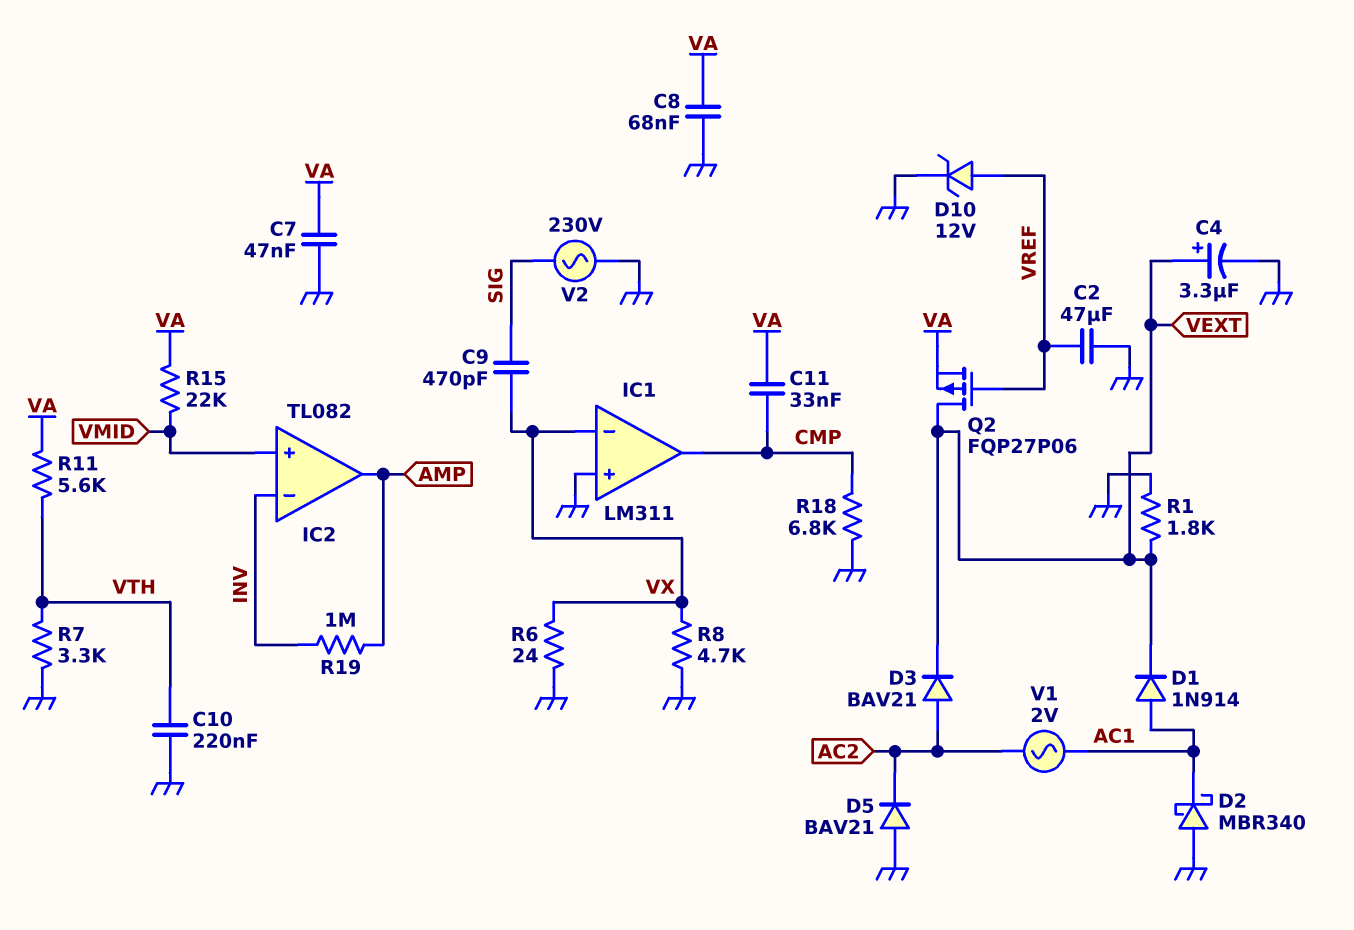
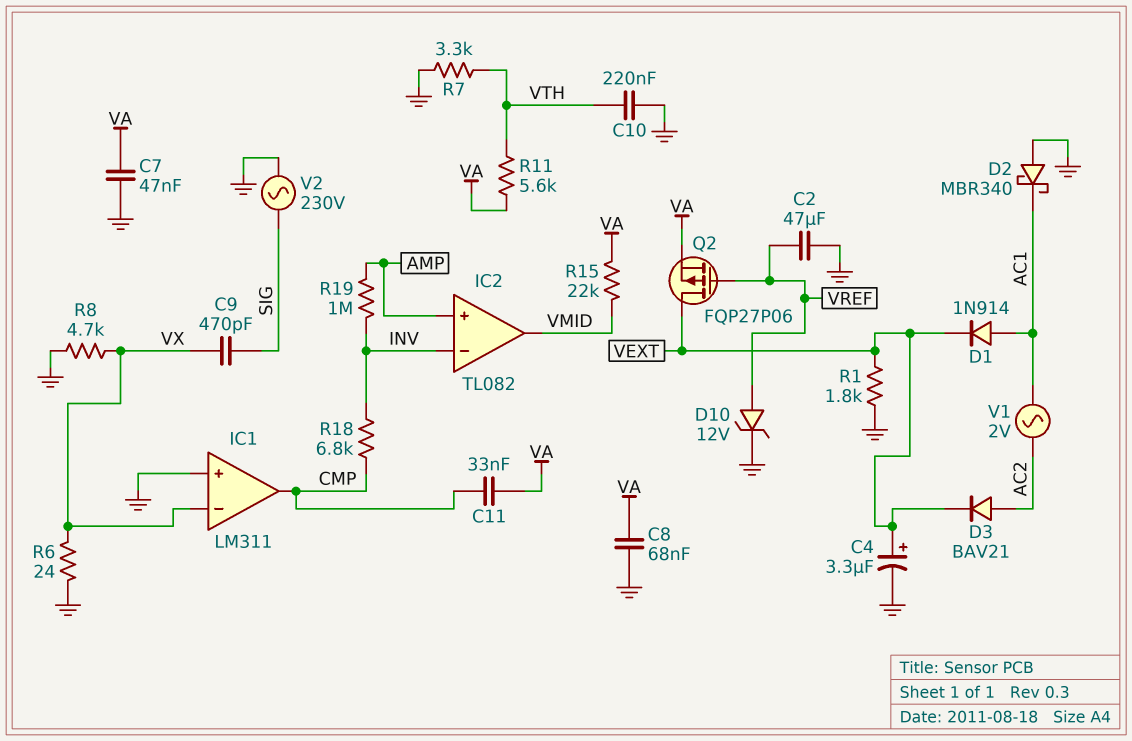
D5: diode BAV21 (A GND, K AC2) -> none
IC2 pin in+: VMID -> AMP
IC2 pin out: AMP -> VMID
R18: 6.8k (CMP, GND) -> 6.8k (CMP, INV)

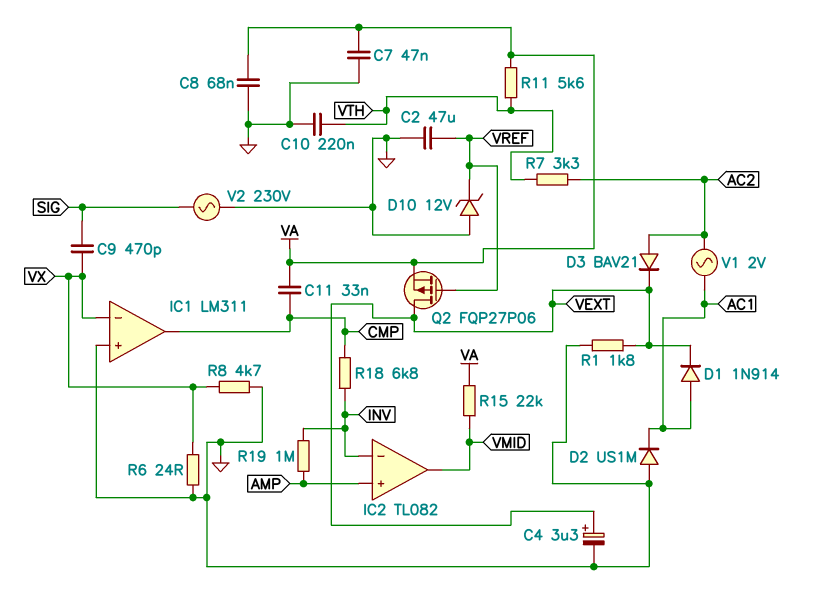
D2: schottky MBR340 (A GND, K AC1) -> diode US1M (A GND, K AC1)
D10: zener 12V (A VREF, K GND) -> zener 12V (A GND, K VREF)
R7: 3.3k (GND, VTH) -> 3.3k (AC2, VTH)

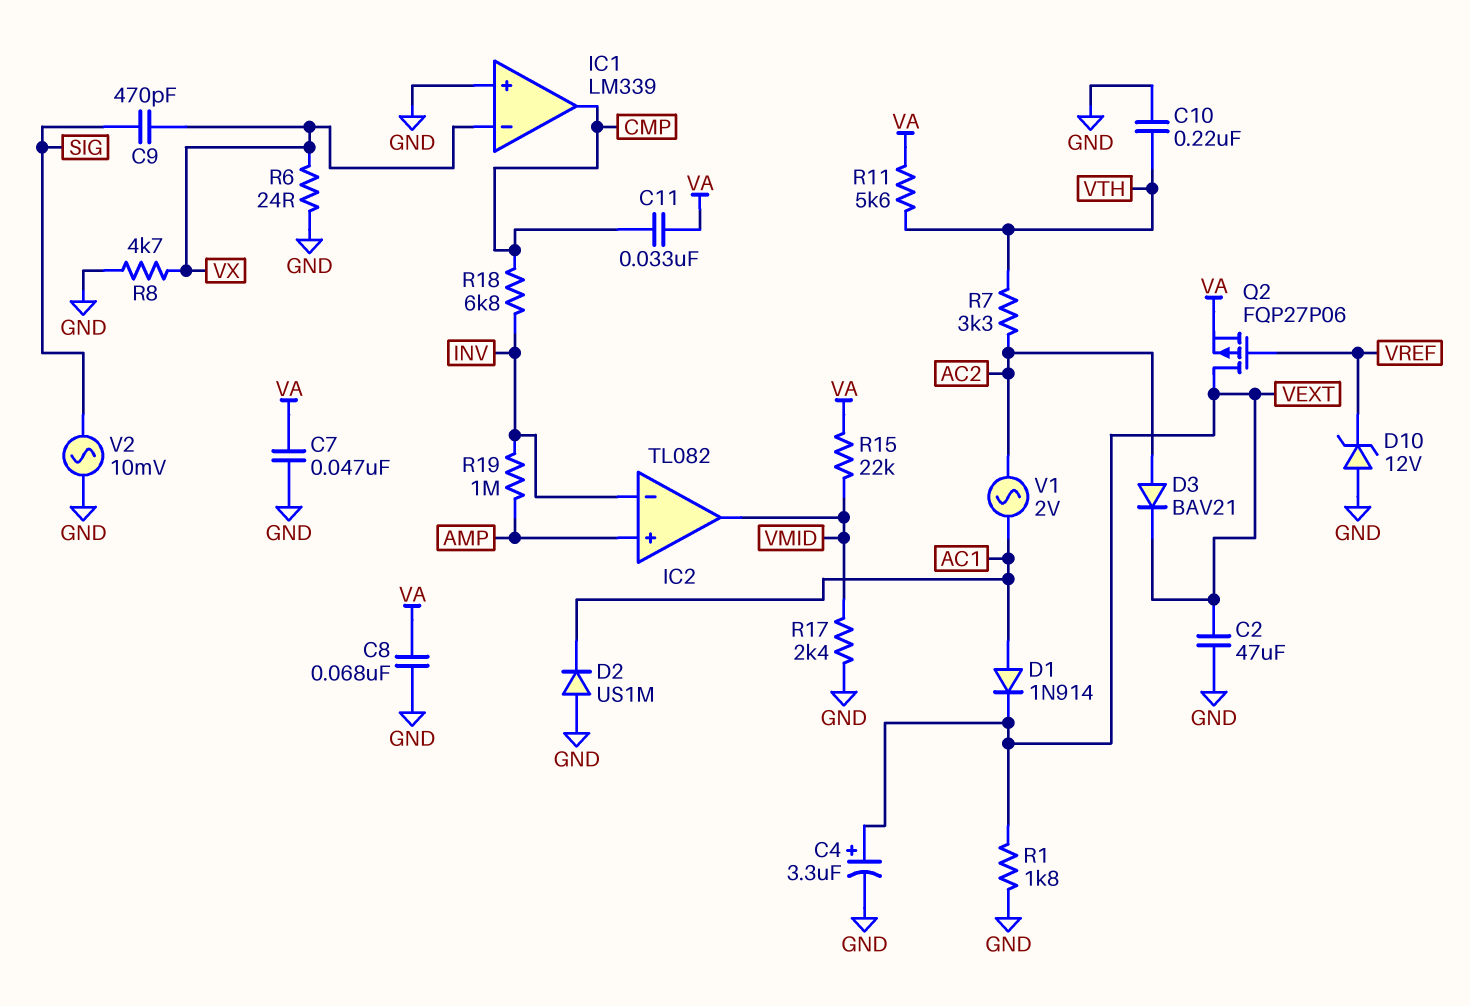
C2: 47uF (GND, VREF) -> 47uF (GND, VEXT)
IC1: LM311 -> LM339
R17: none -> 2.4k (GND, VMID)
V2: AC 230V (GND, SIG) -> AC 10mV (GND, SIG)

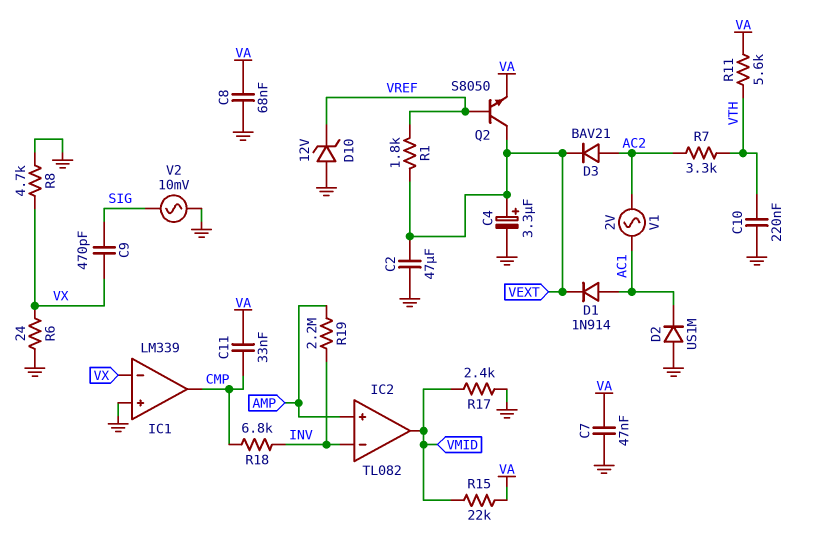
Q2: PMOS FQP27P06 (G VREF, D VEXT, S VA) -> NPN S8050 (B VREF, C VEXT, E VA)
R1: 1.8k (GND, VEXT) -> 1.8k (VEXT, VREF)
R19: 1M (AMP, INV) -> 2.2M (AMP, INV)

